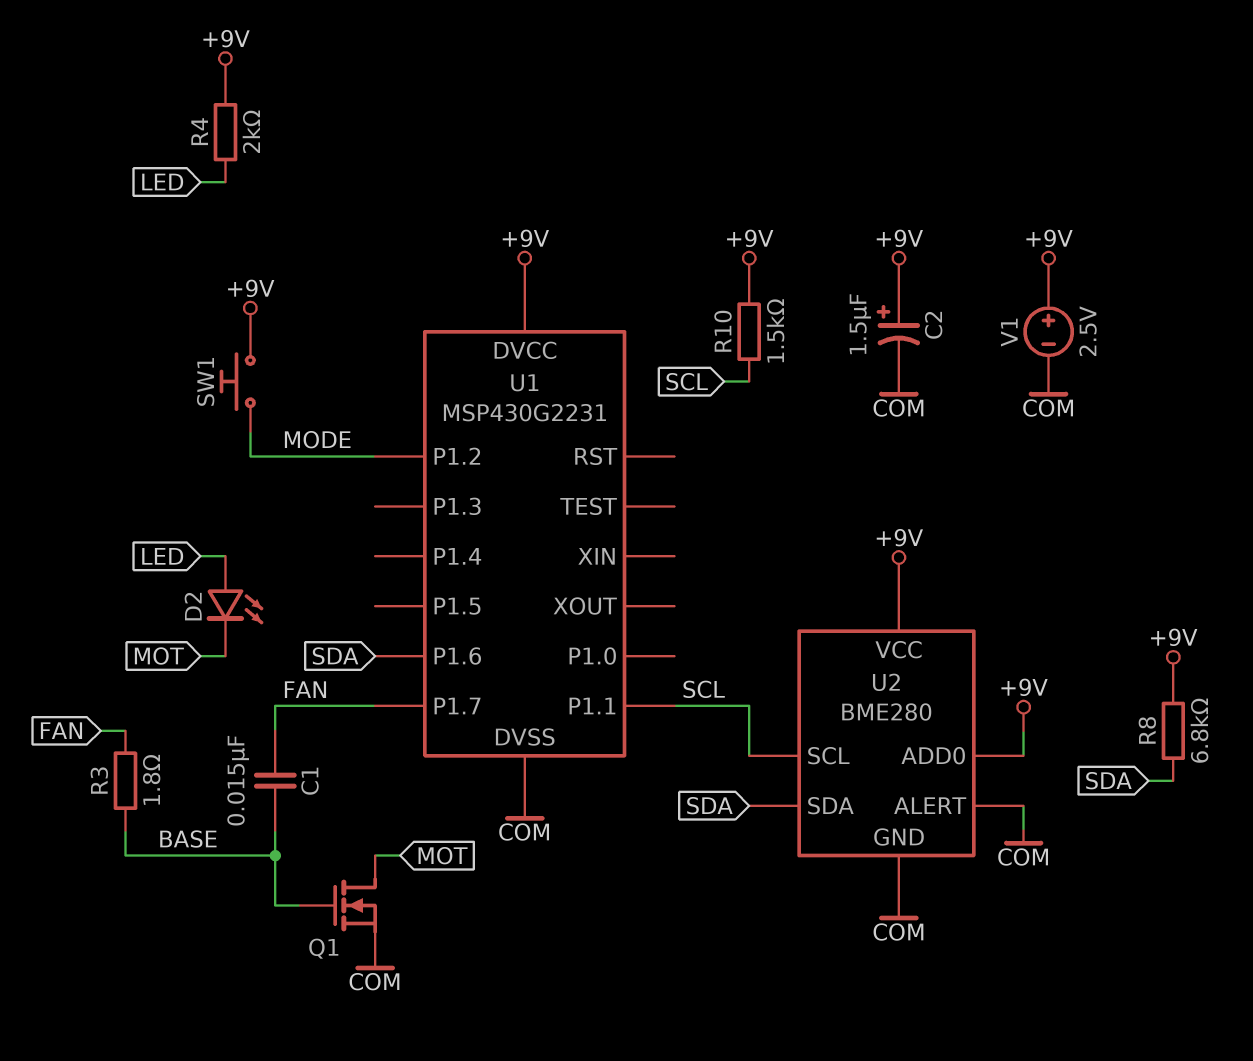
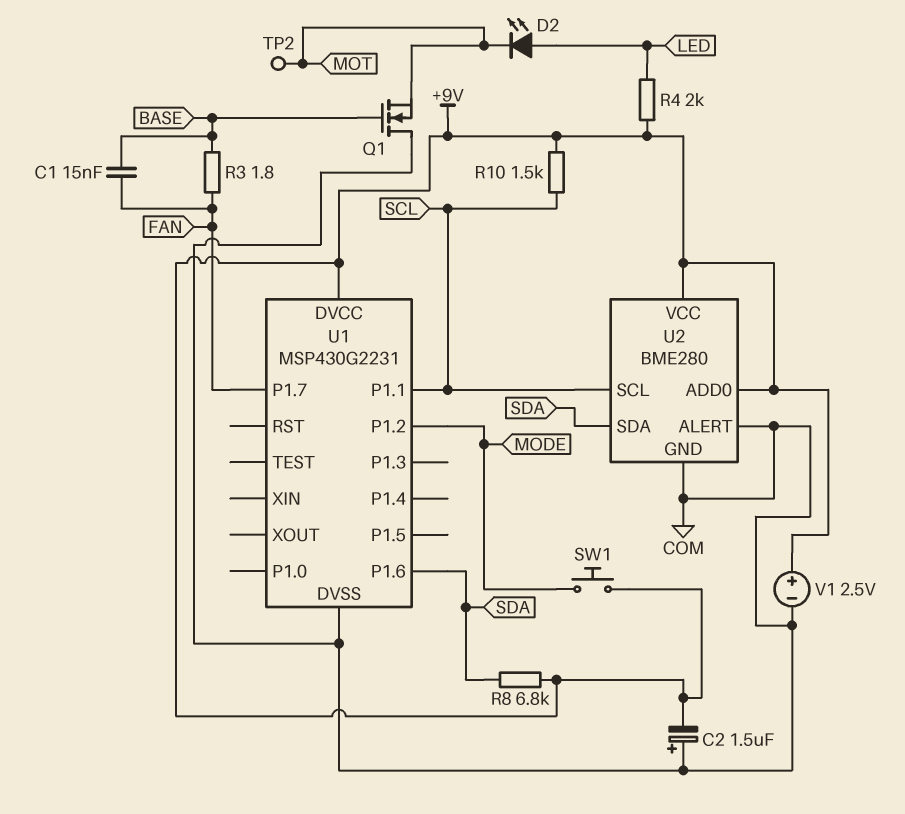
C2: 1.5uF (plus +9V, minus COM) -> 1.5uF (plus COM, minus +9V)
Q1: NMOS (G BASE, D MOT, S COM) -> NMOS (G BASE, D COM, S MOT)
TP2: none -> test point (MOT)

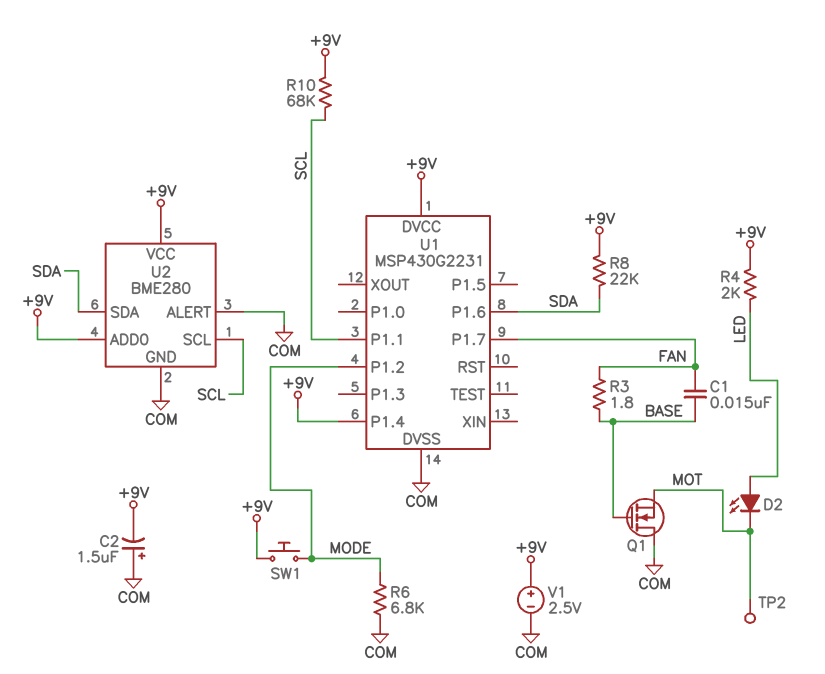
R6: none -> 6.8k (COM, MODE)
R8: 6.8k (+9V, SDA) -> 22k (+9V, SDA)
R10: 1.5k (+9V, SCL) -> 68k (+9V, SCL)
U1 pin P1.4: none -> +9V

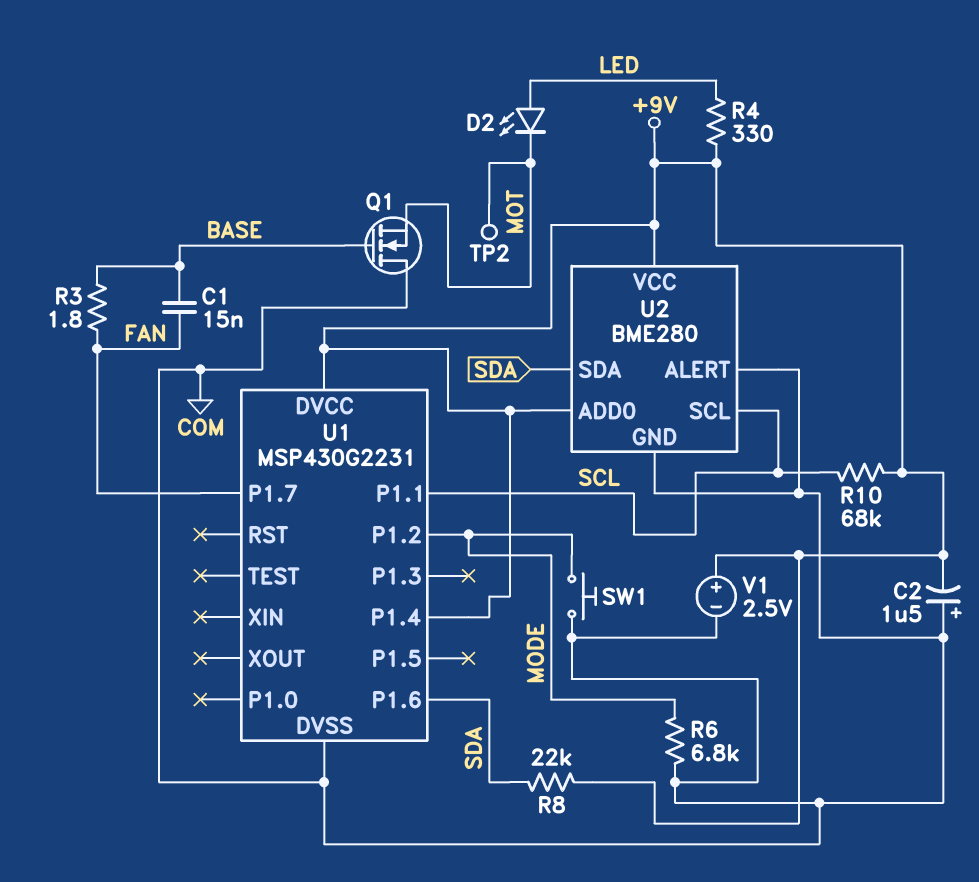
R4: 2k (+9V, LED) -> 330 (+9V, LED)
SW1: button (+9V, MODE) -> button (COM, MODE)

